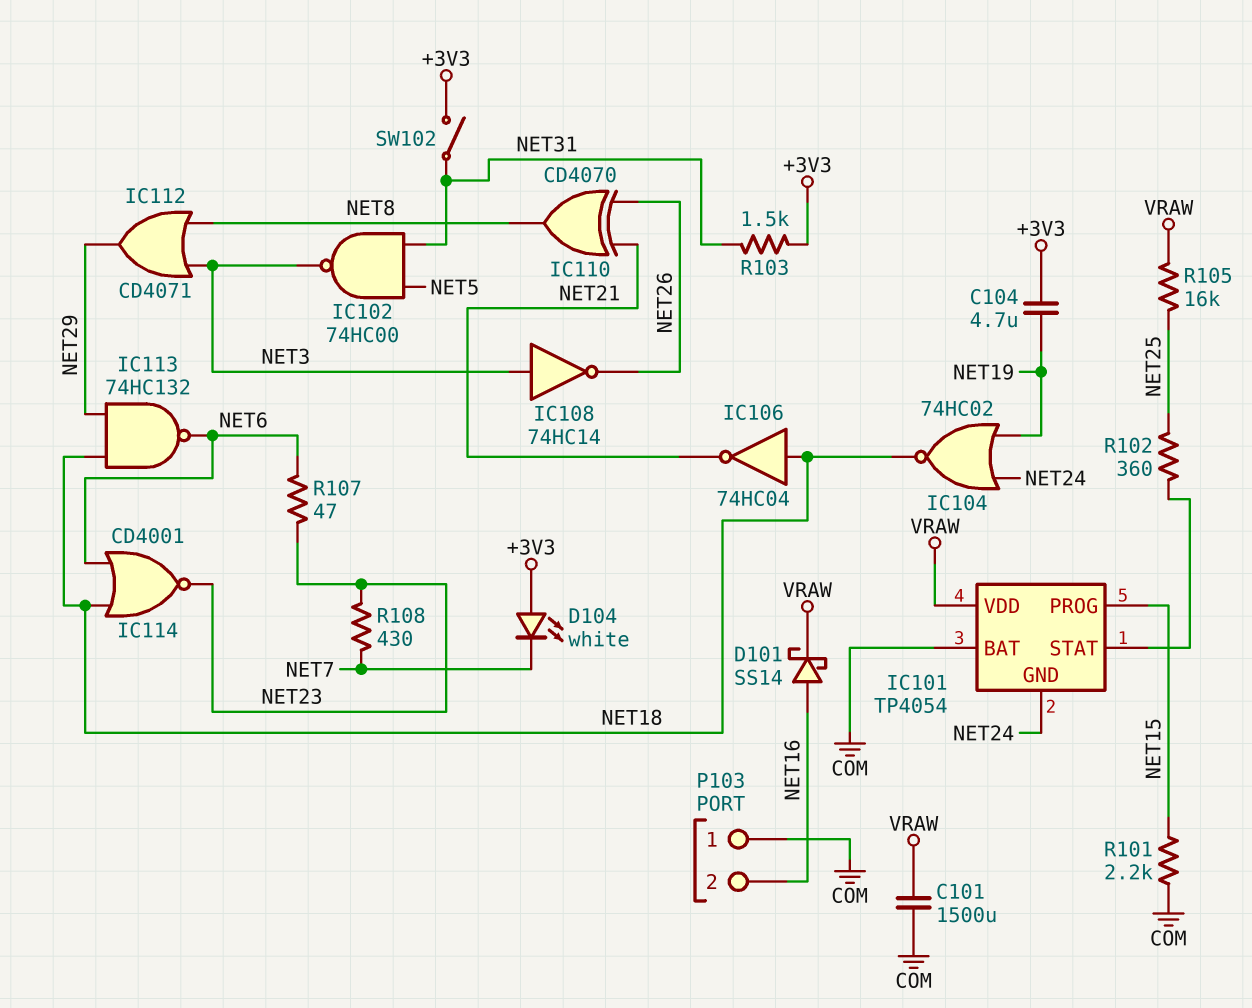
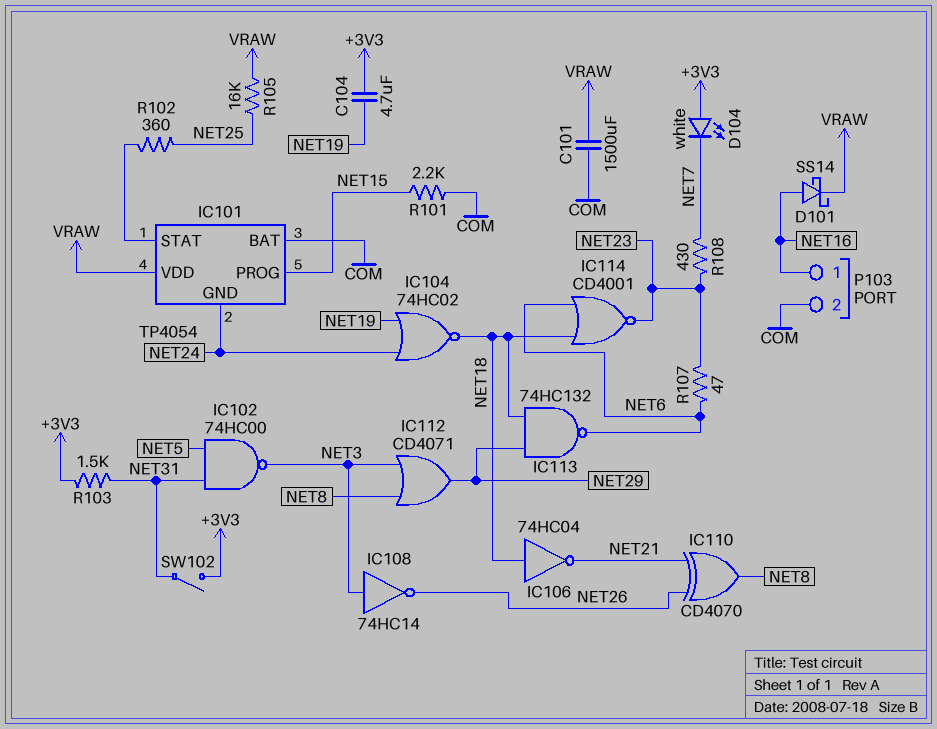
P103 pin 1: COM -> NET16
P103 pin 2: NET16 -> COM

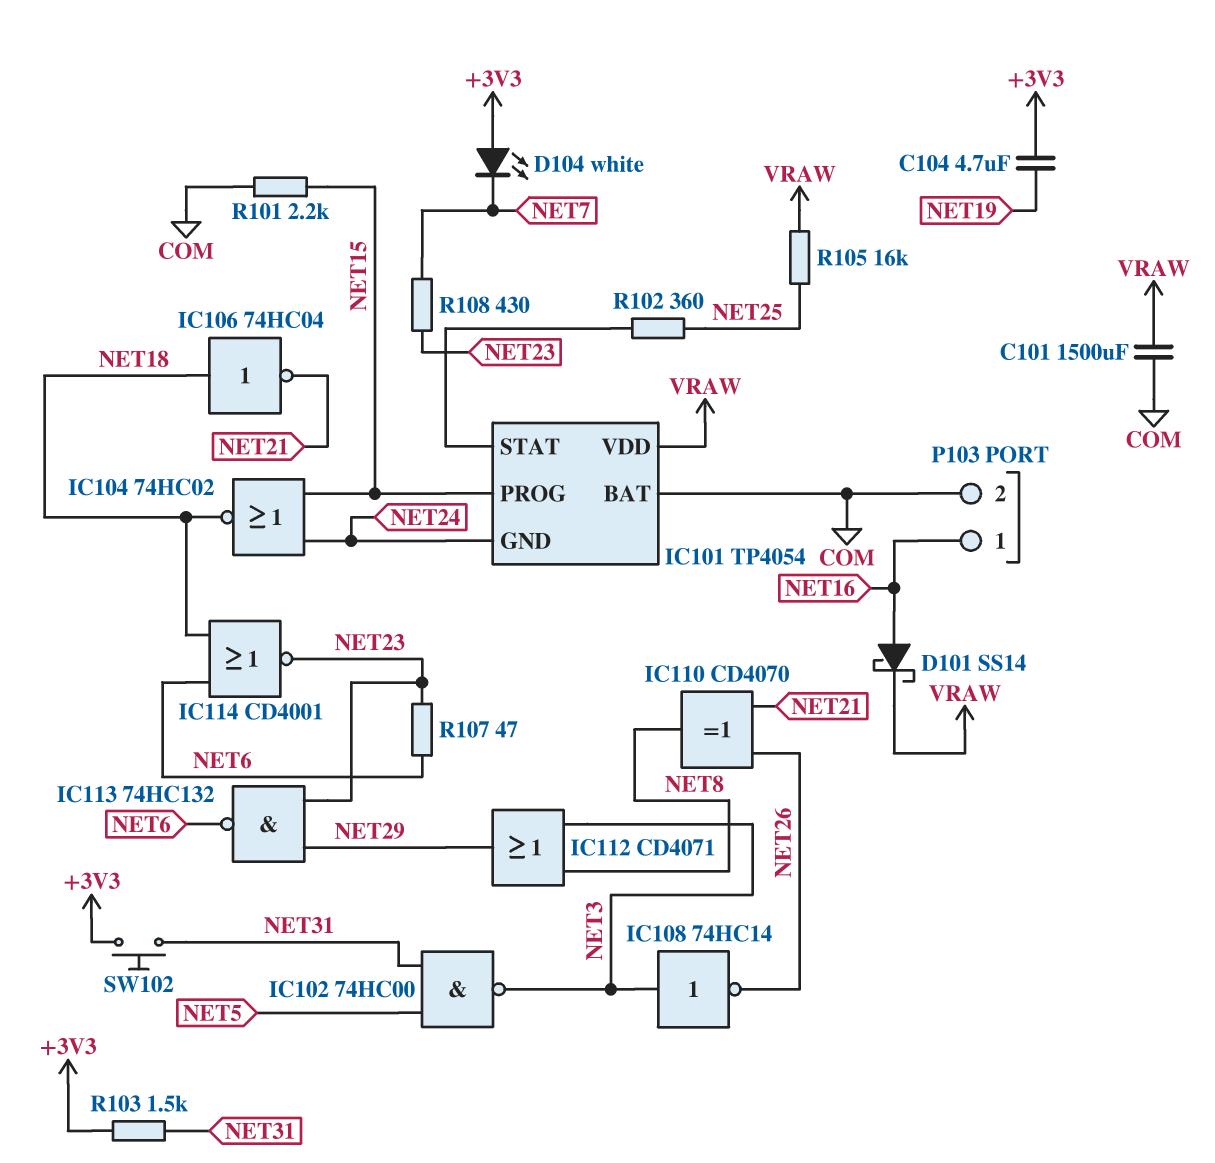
IC104: NOR 74HC02 (in NET19, in NET24, out NET18) -> NOR 74HC02 (in NET15, in NET24, out NET18)
IC113: NAND 74HC132 (in NET18, in NET29, out NET6) -> NAND 74HC132 (in NET23, in NET29, out NET6)
SW102: switch (+3V3, NET31) -> button (+3V3, NET31)

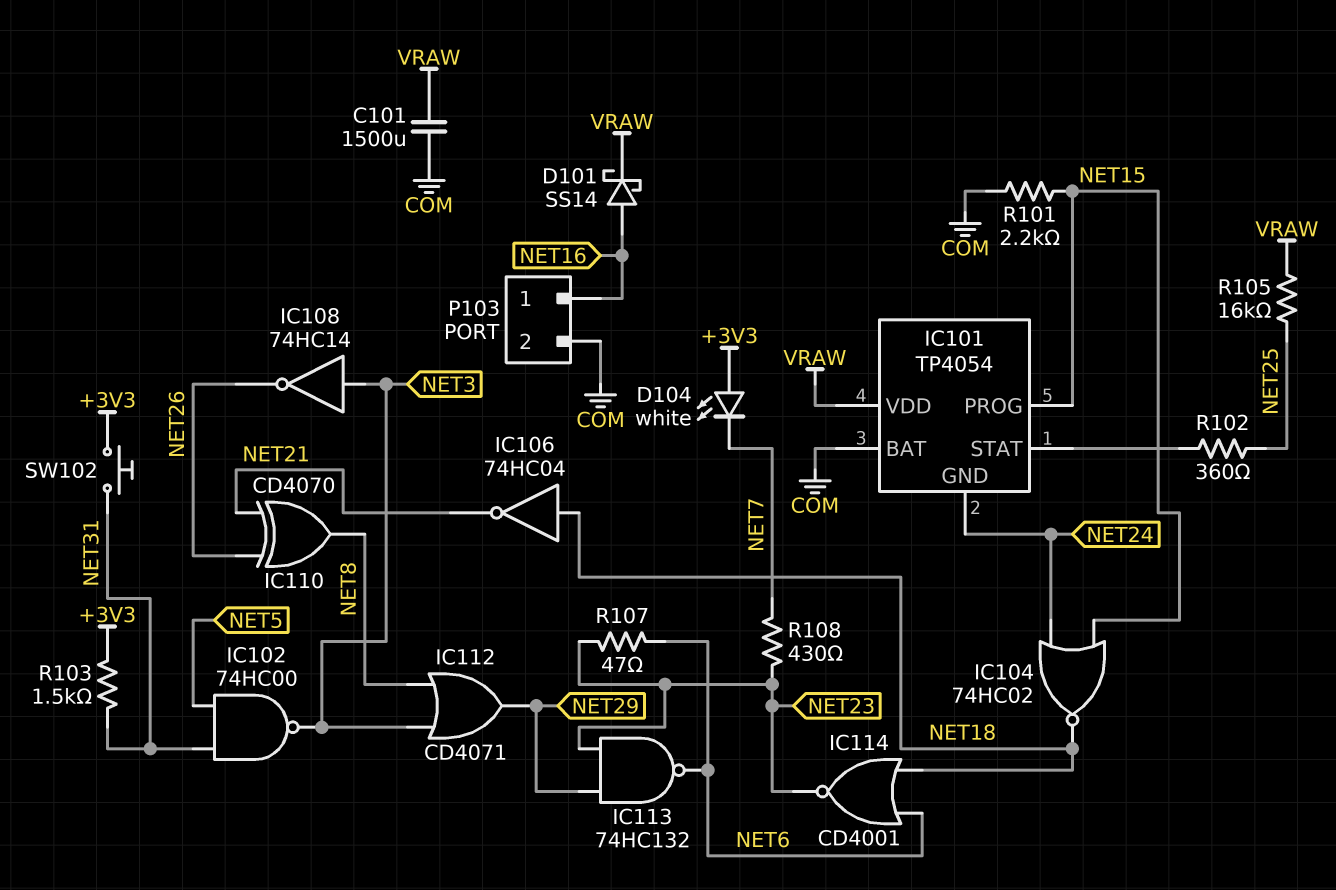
C104: 4.7uF (+3V3, NET19) -> none

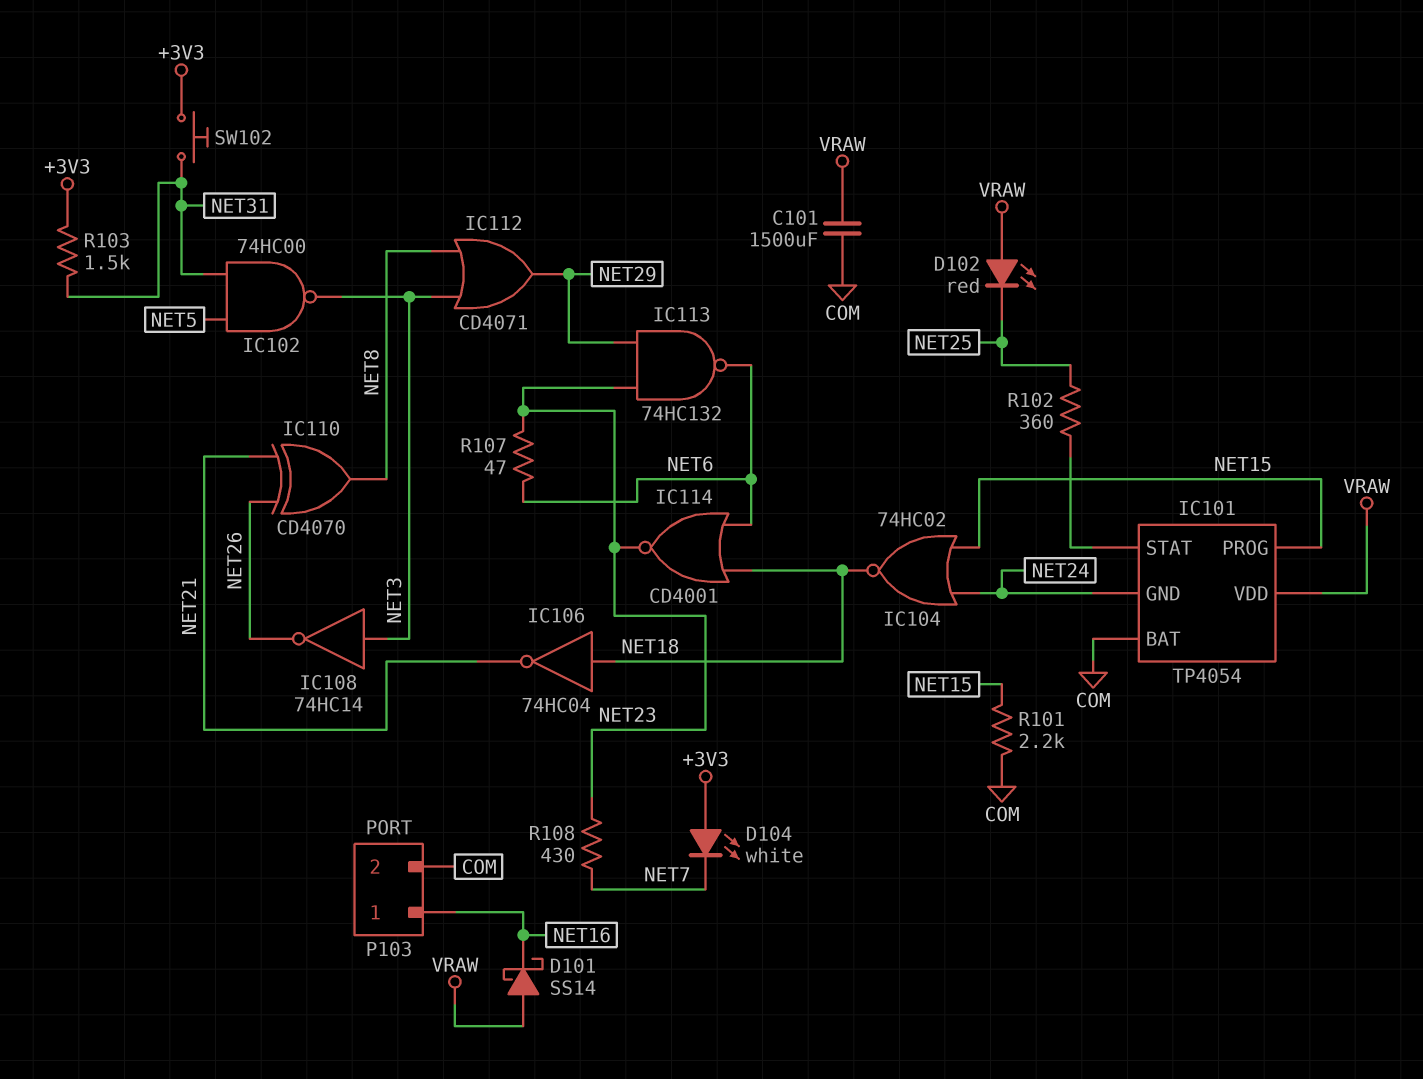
D101: schottky SS14 (A NET16, K VRAW) -> schottky SS14 (A VRAW, K NET16)
D102: none -> LED red (A VRAW, K NET25)
R105: 16k (NET25, VRAW) -> none

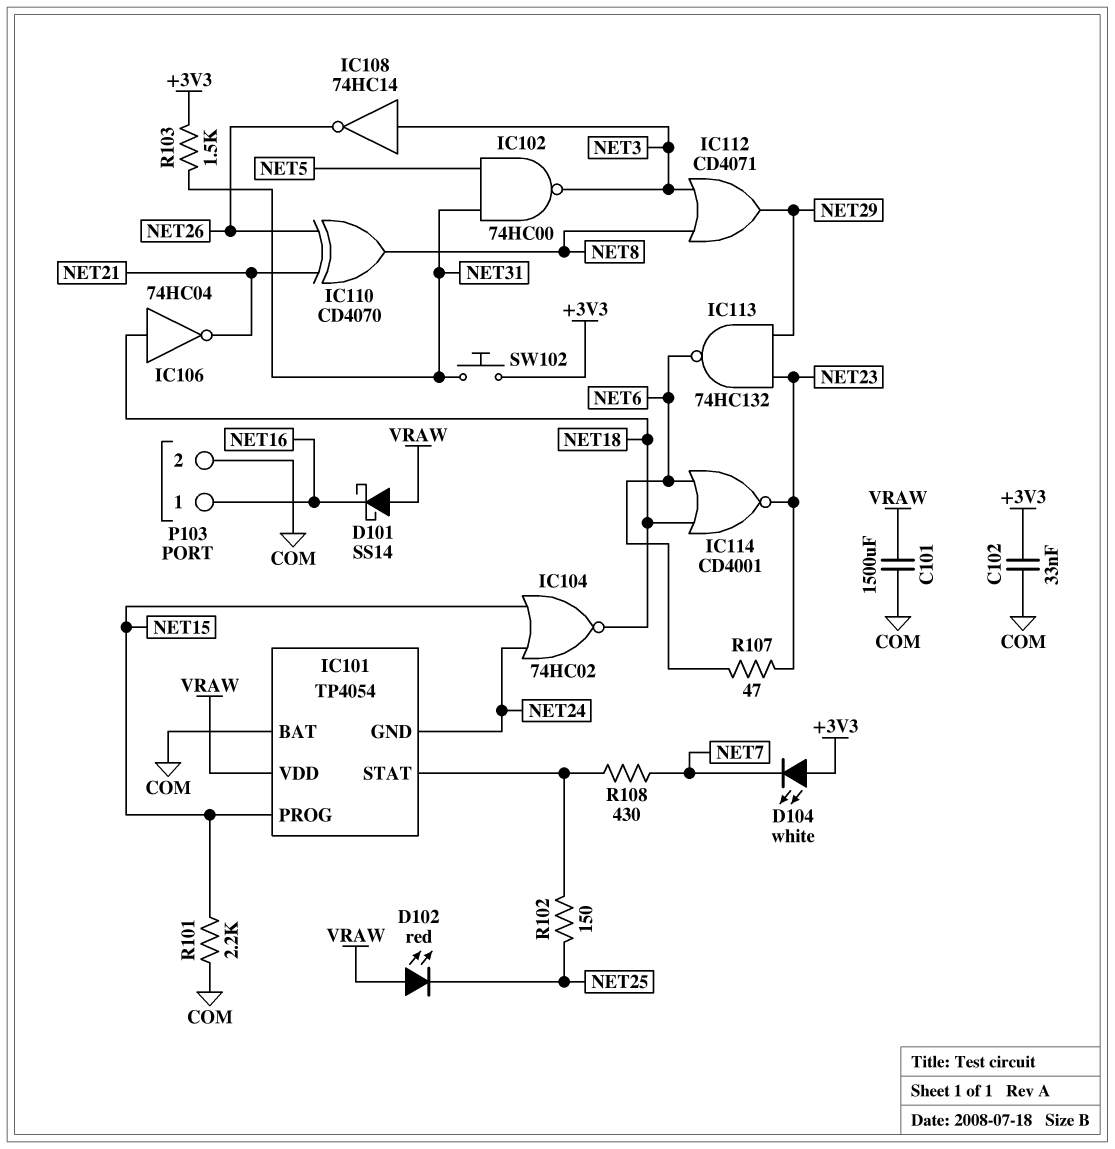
C102: none -> 33nF (+3V3, COM)
R102: 360 (IC101/STAT, NET25) -> 150 (IC101/STAT, NET25)
R108: 430 (NET7, NET23) -> 430 (IC101/STAT, NET7)

